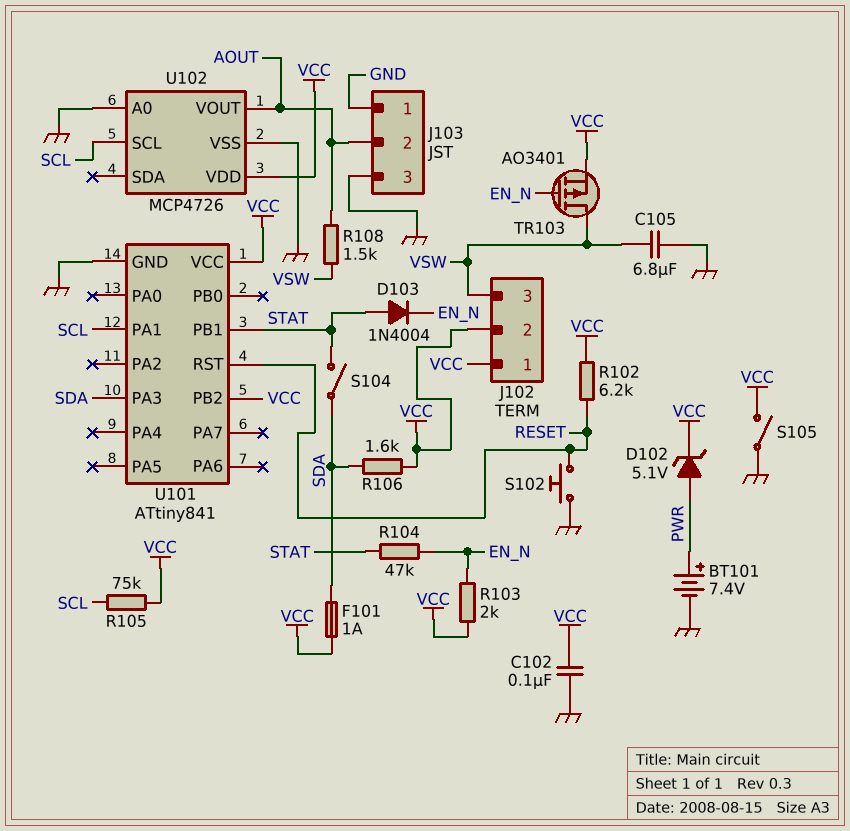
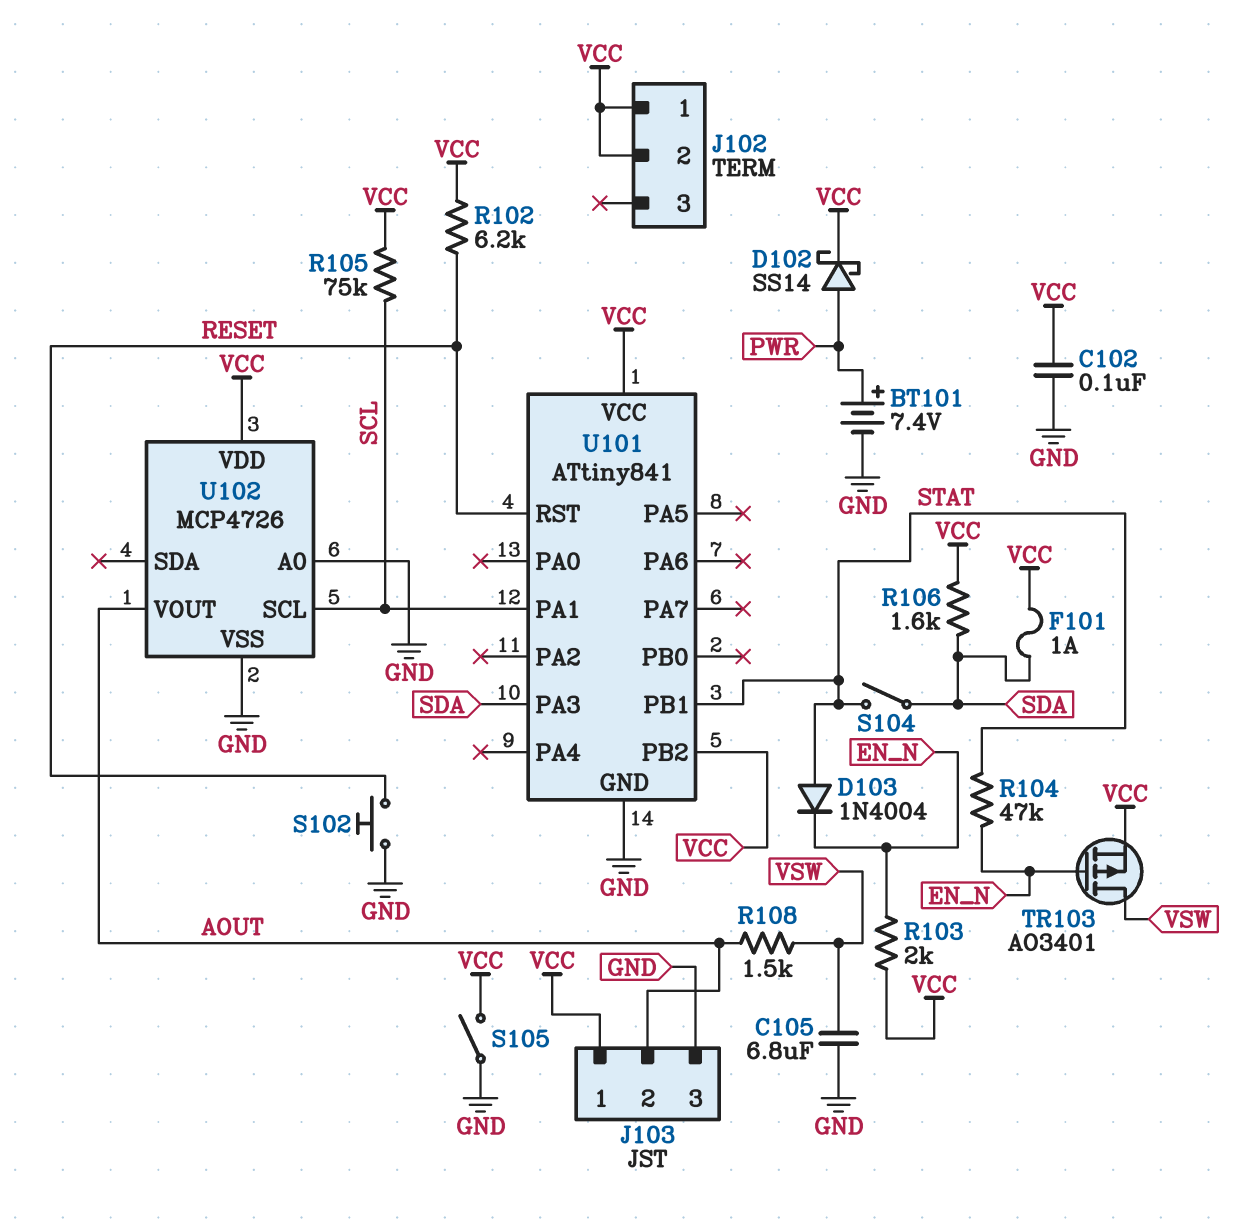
D102: zener 5.1V (A PWR, K VCC) -> schottky SS14 (A PWR, K VCC)
J102 pin 3: VSW -> none
J103 pin 1: GND -> VCC

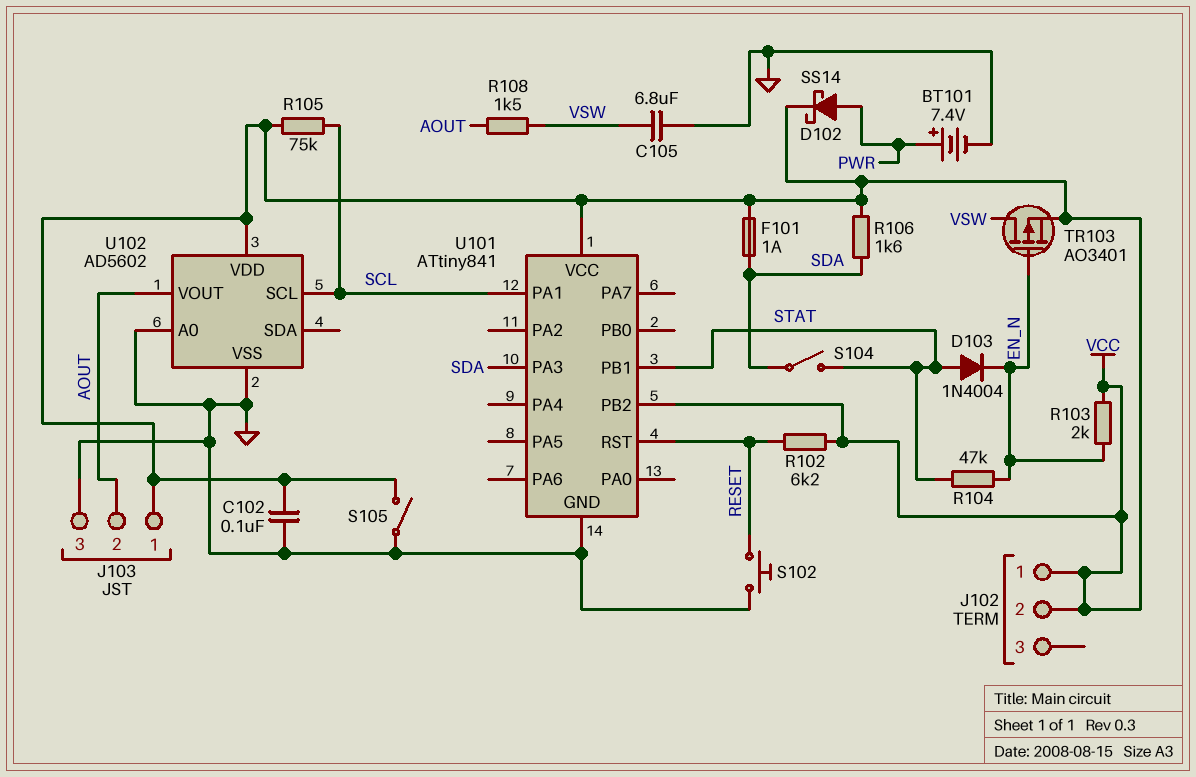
U102: MCP4726 -> AD5602

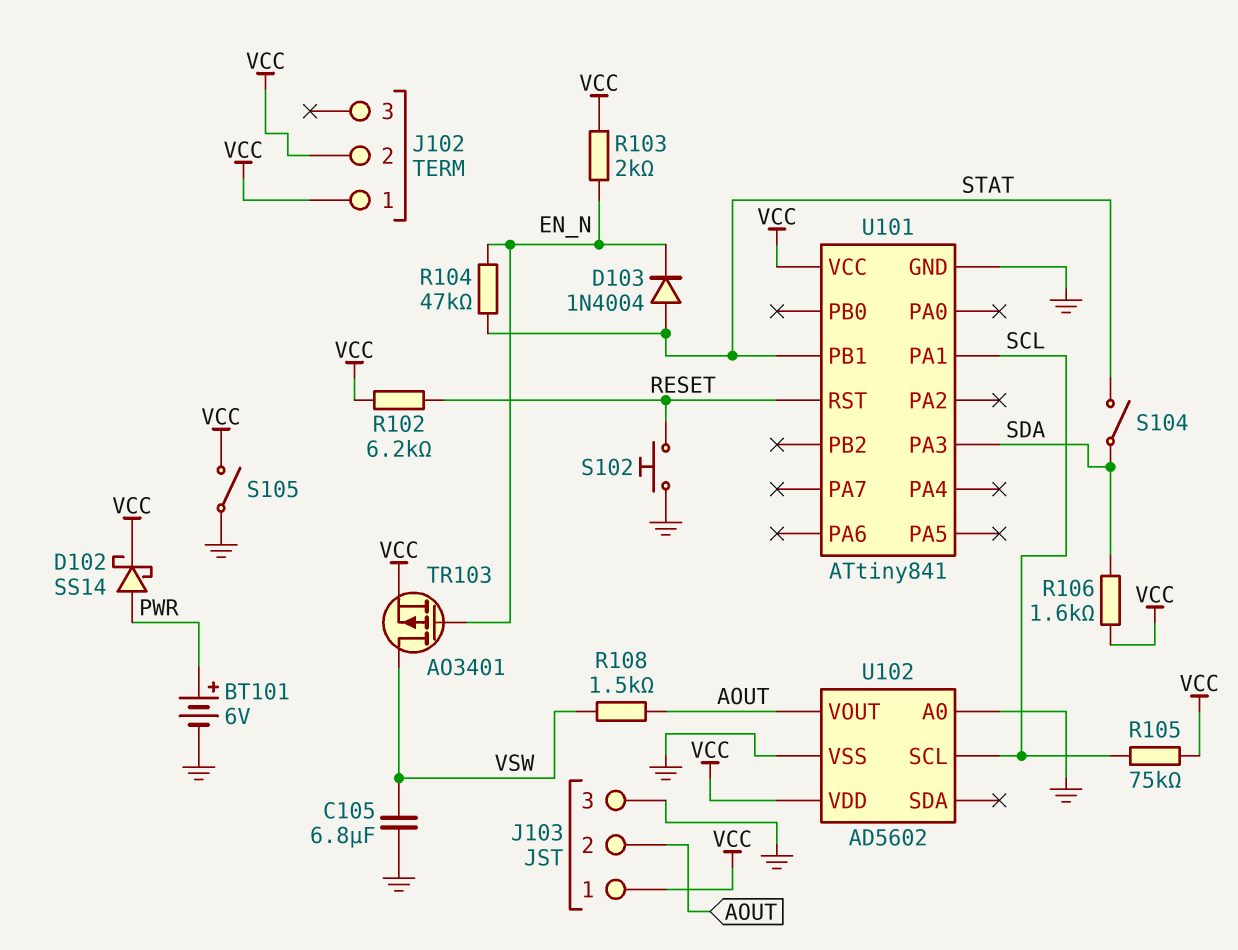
BT101: 7.4V (plus PWR, minus GND) -> 6V (plus PWR, minus GND)
C102: 100nF (GND, VCC) -> none
F101: 1A (SDA, VCC) -> none
U101 pin PB2: VCC -> none

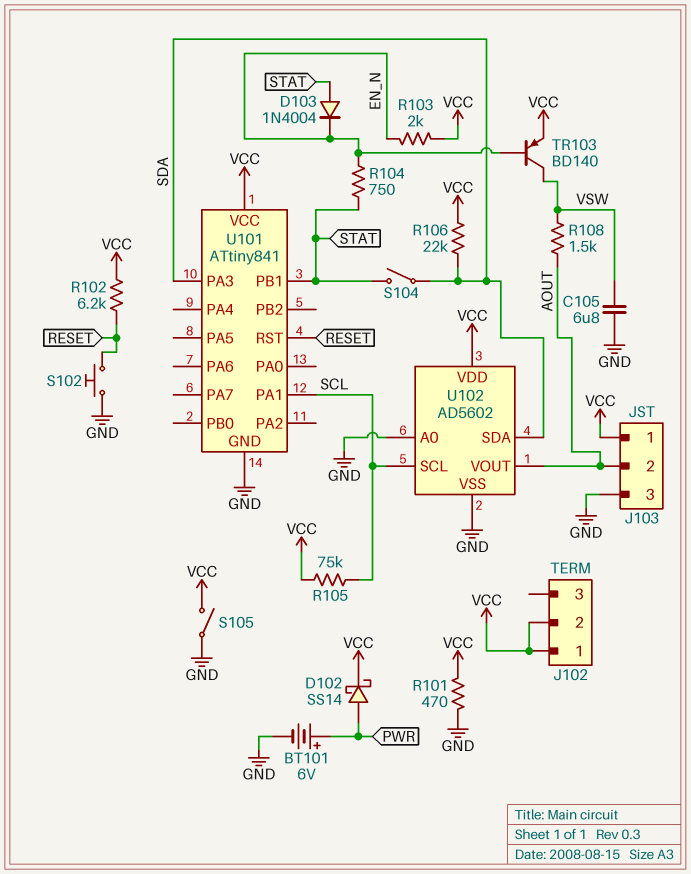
R101: none -> 470 (GND, VCC)
R104: 47k (EN_N, STAT) -> 750 (EN_N, STAT)
R106: 1.6k (SDA, VCC) -> 22k (SDA, VCC)
TR103: PMOS AO3401 (G EN_N, D VSW, S VCC) -> PNP BD140 (B EN_N, C VSW, E VCC)
U102 pin SDA: none -> SDA

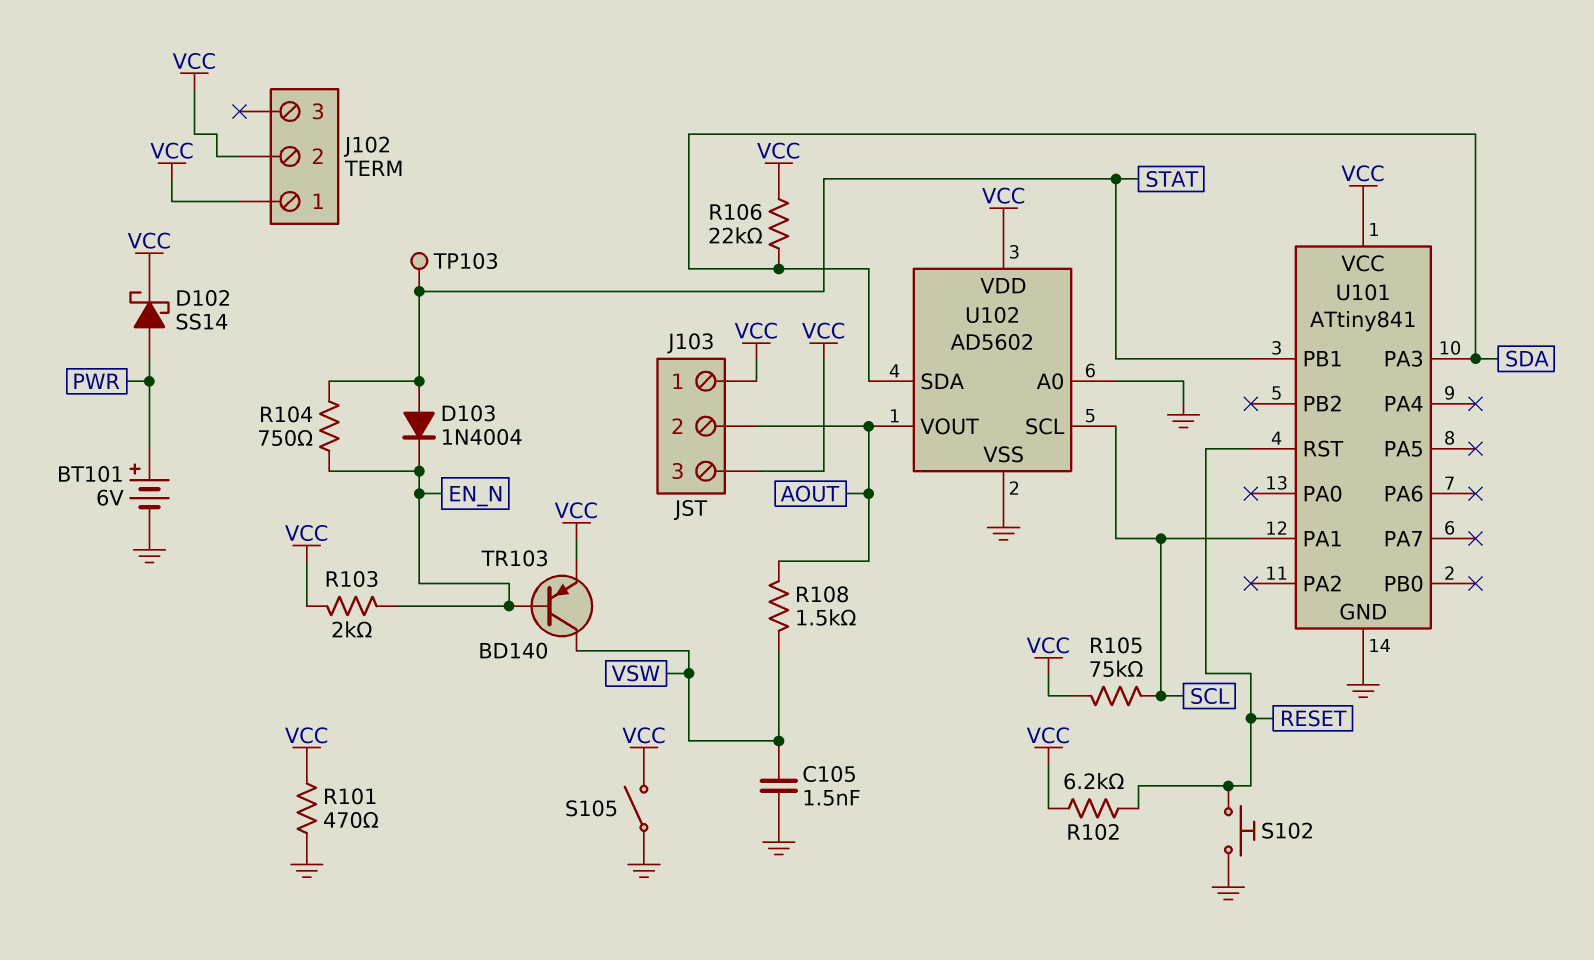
C105: 6.8uF (GND, VSW) -> 1.5nF (GND, VSW)
J103 pin 3: GND -> VCC
S104: switch (SDA, STAT) -> none
TP103: none -> test point (STAT)

